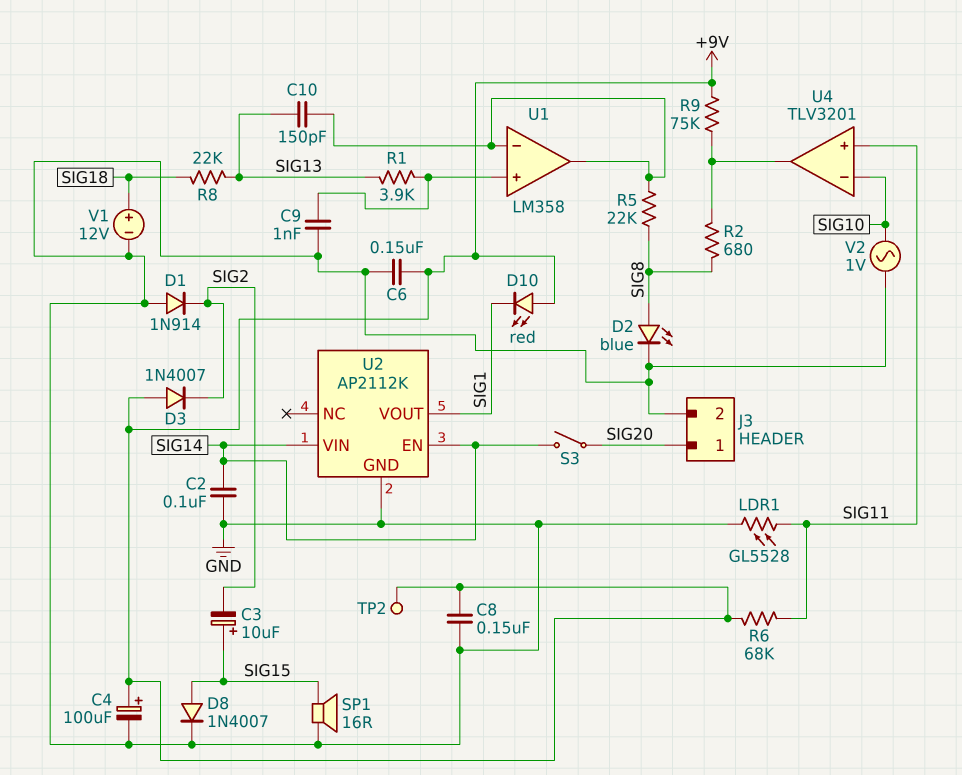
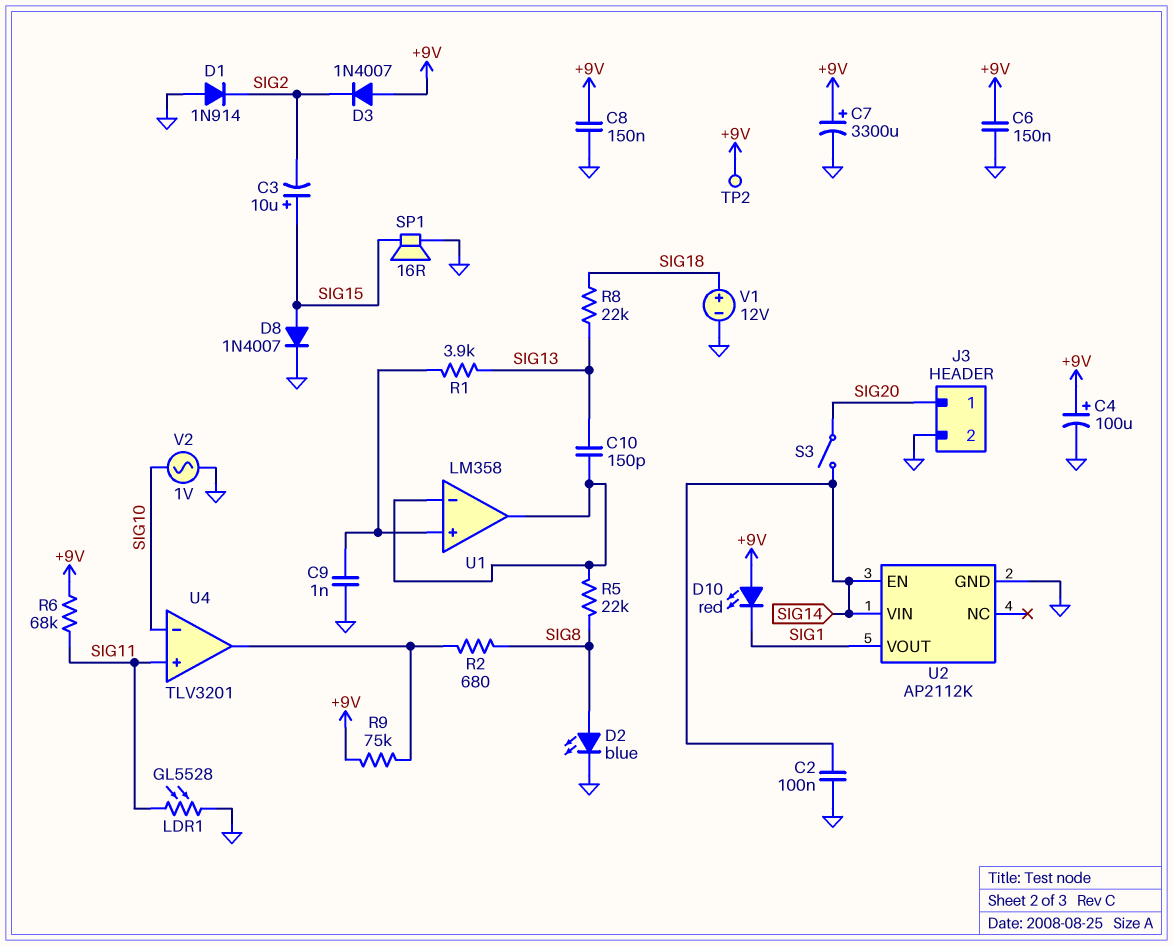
C7: none -> 3300uF (plus +9V, minus GND)

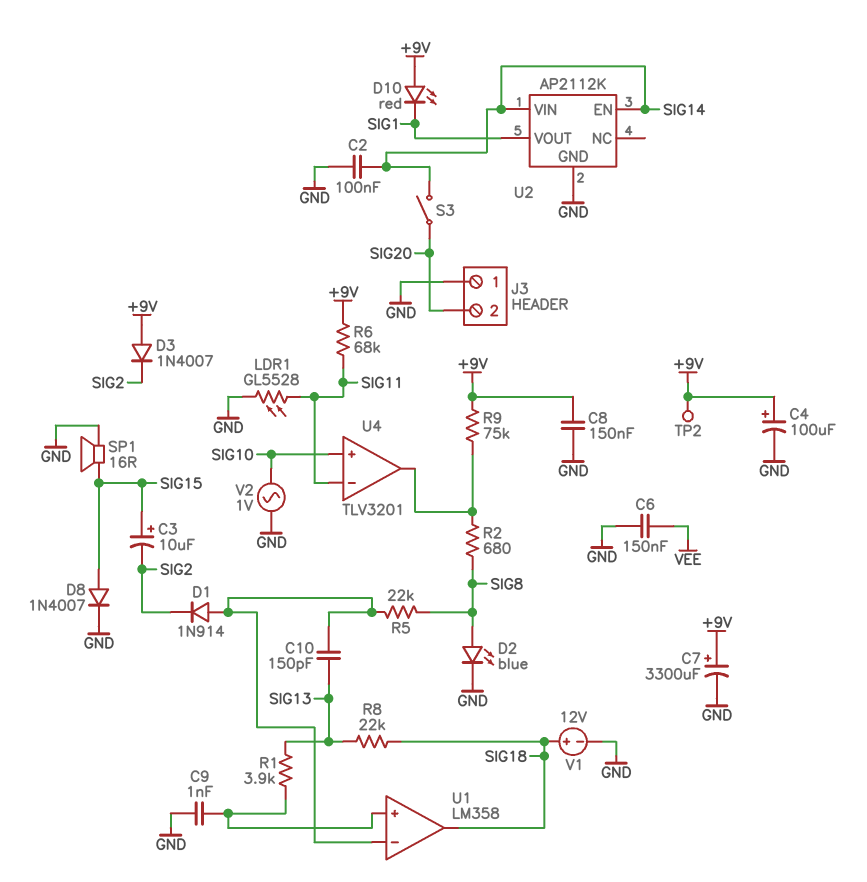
C6: 150nF (+9V, GND) -> 150nF (GND, VEE)
D1: diode 1N914 (A GND, K SIG2) -> diode 1N914 (A U1/in-, K SIG2)
J3 pin 1: SIG20 -> GND
J3 pin 2: GND -> SIG20
U1 pin out: U1/in- -> SIG18
U4 pin in+: SIG11 -> SIG10
U4 pin in-: SIG10 -> SIG11

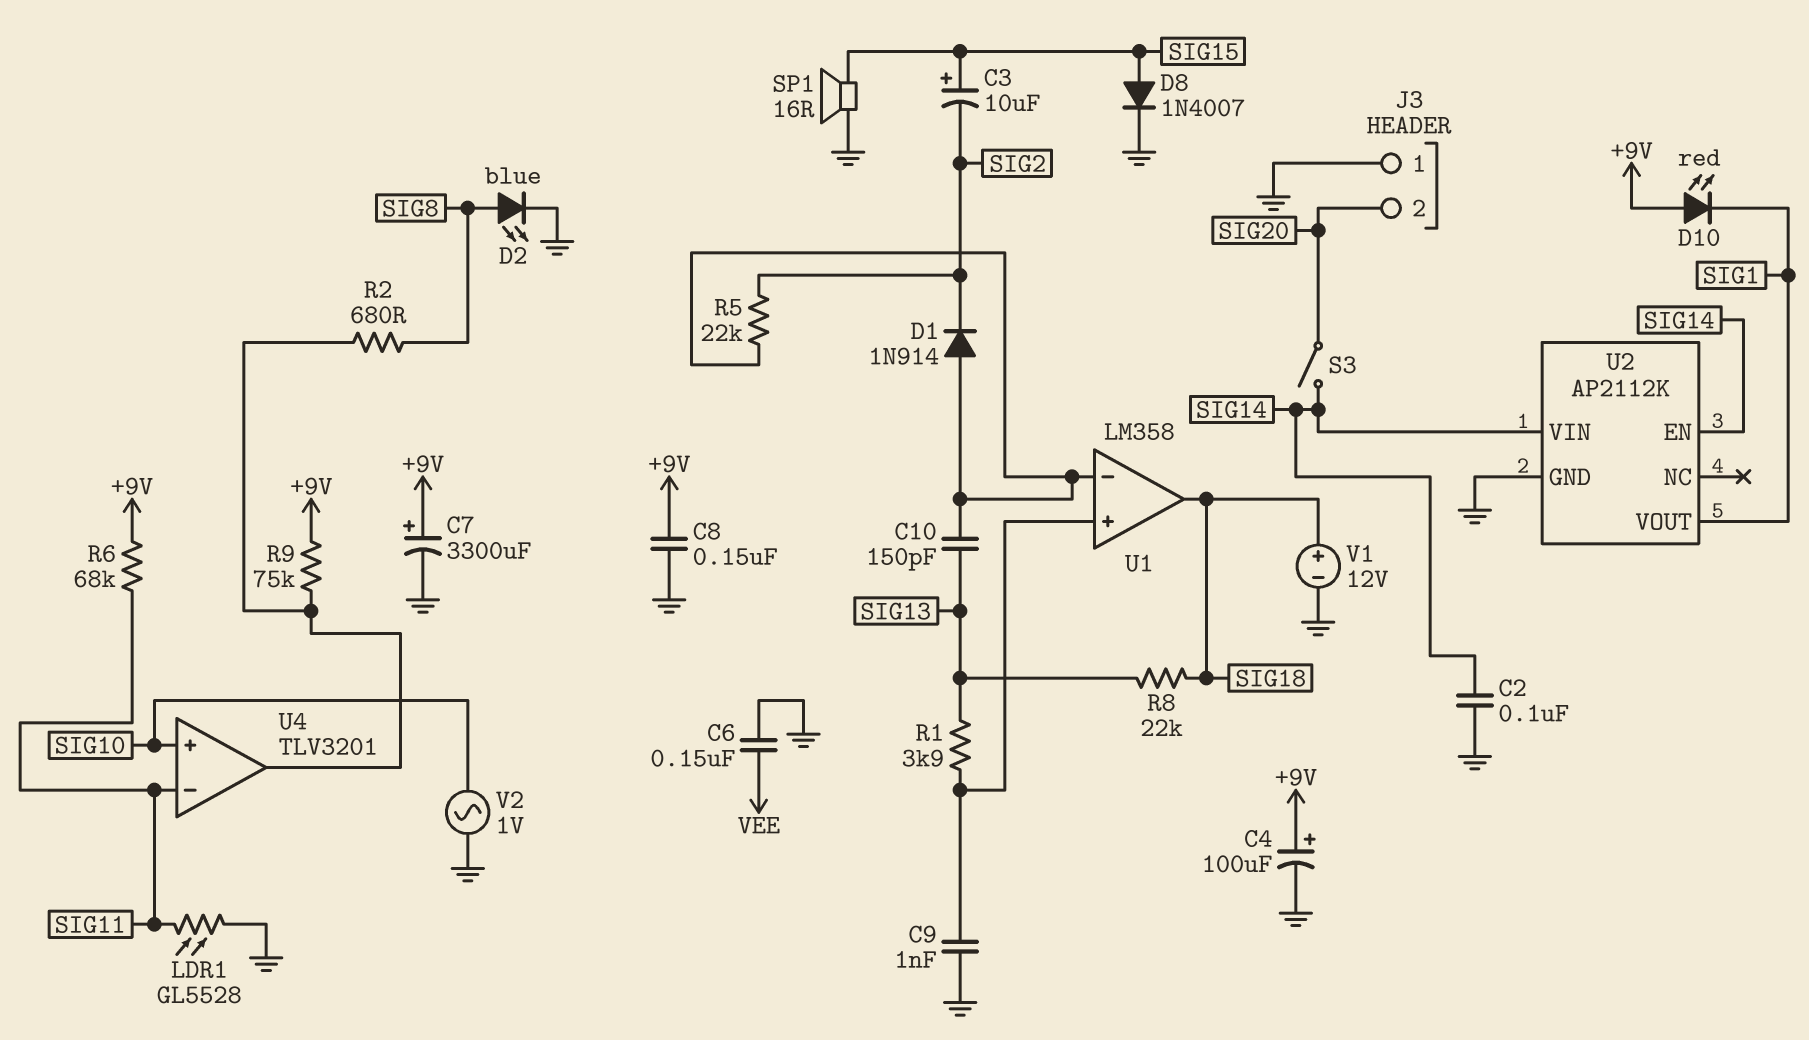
D3: diode 1N4007 (A +9V, K SIG2) -> none
R5: 22k (SIG8, U1/in-) -> 22k (SIG2, U1/in-)
TP2: test point (+9V) -> none

